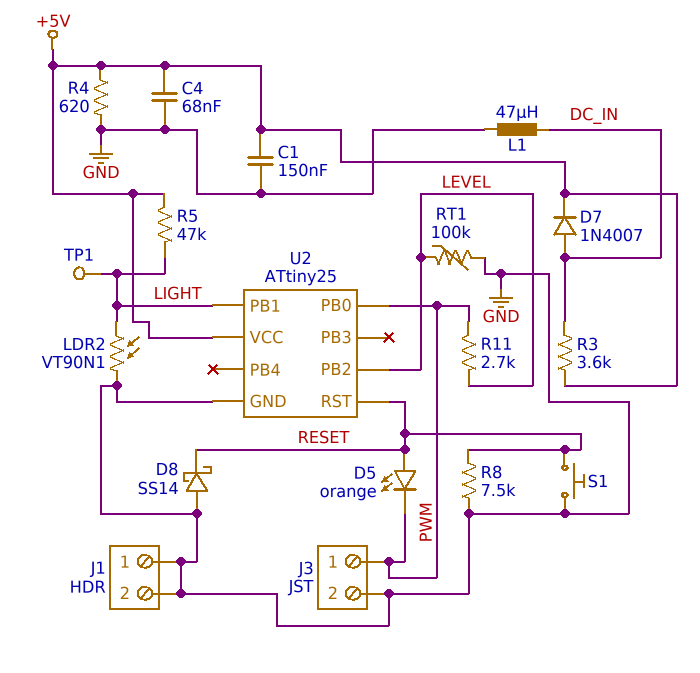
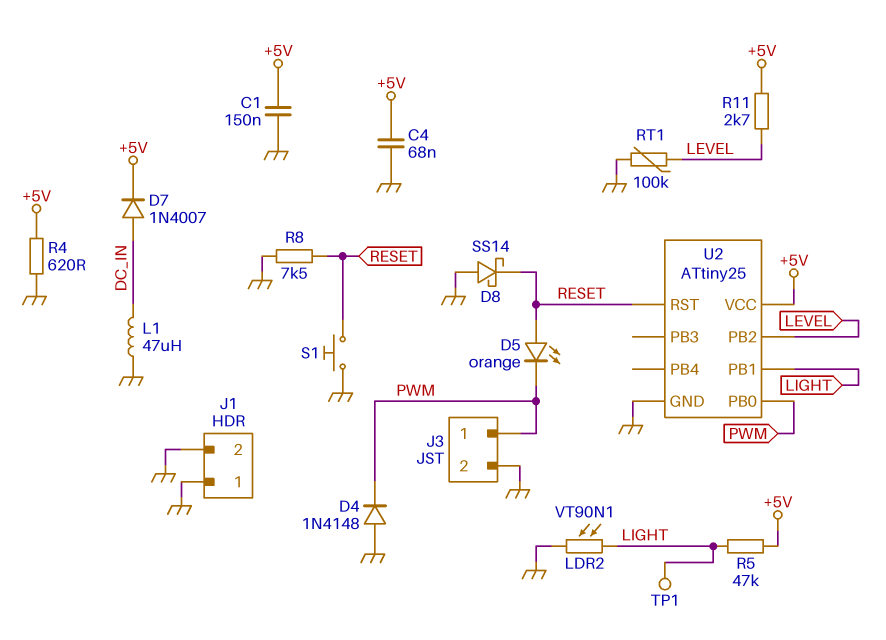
D4: none -> diode 1N4148 (A GND, K PWM)
R3: 3.6k (+5V, DC_IN) -> none
R11: 2.7k (LEVEL, PWM) -> 2.7k (+5V, LEVEL)

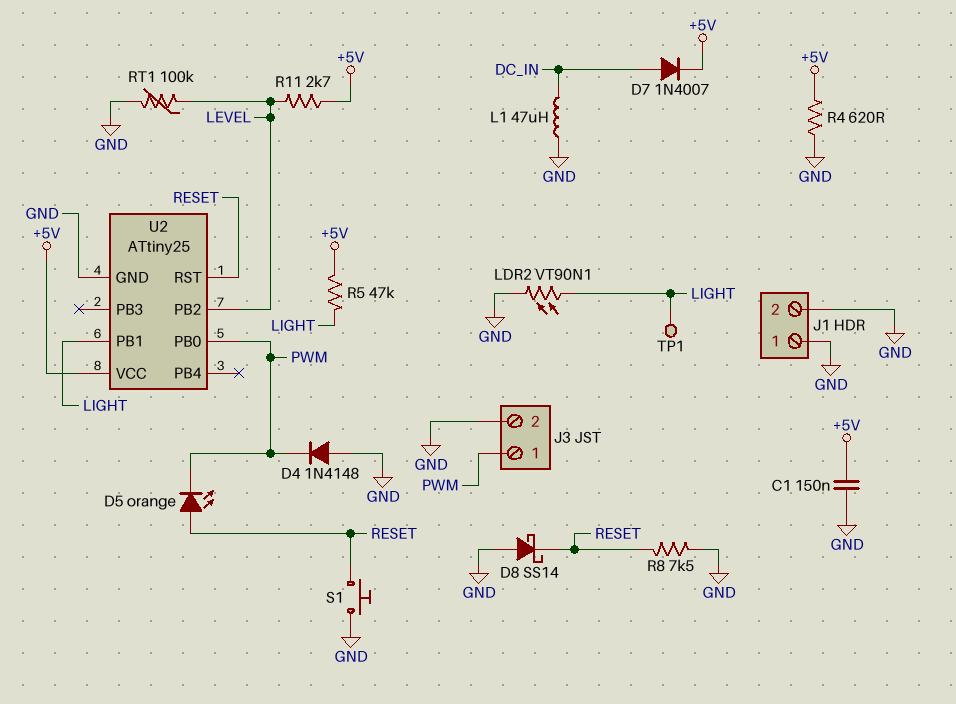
C4: 68nF (+5V, GND) -> none

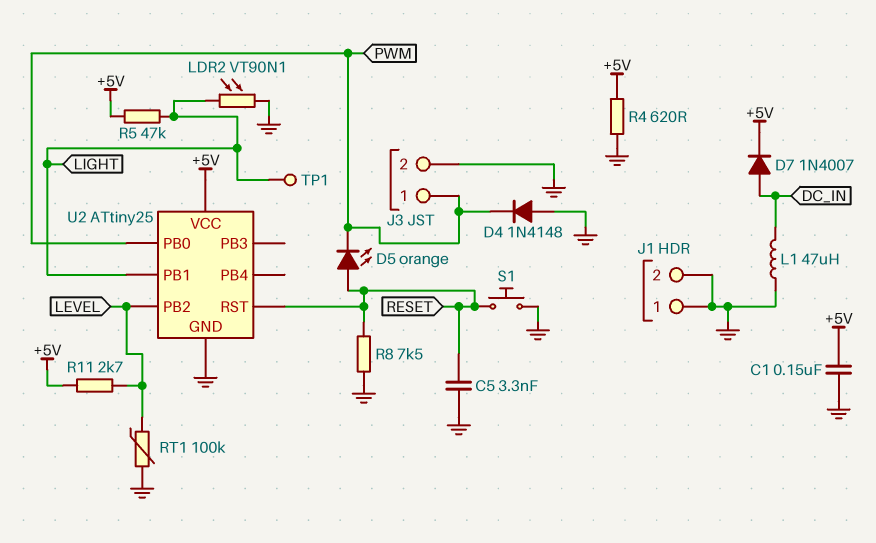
C5: none -> 3.3nF (GND, RESET)
D8: schottky SS14 (A GND, K RESET) -> none

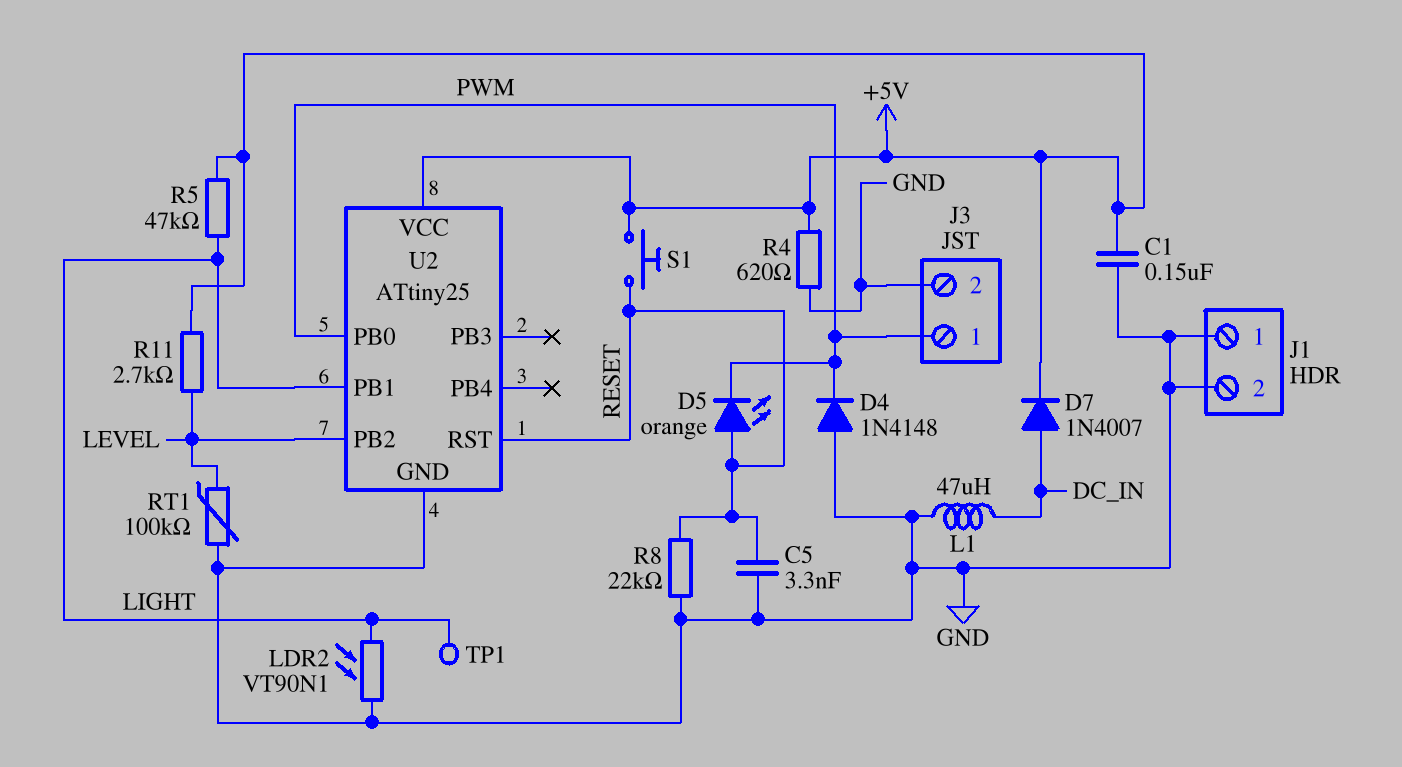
R8: 7.5k (GND, RESET) -> 22k (GND, RESET)
S1: button (GND, RESET) -> button (+5V, RESET)

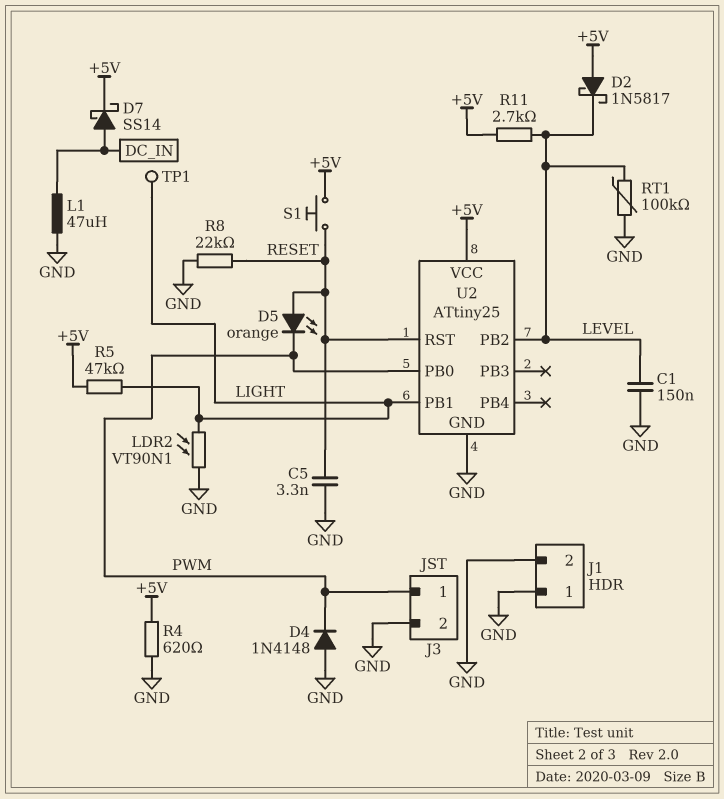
C1: 150nF (+5V, GND) -> 150nF (GND, LEVEL)
D2: none -> schottky 1N5817 (A +5V, K LEVEL)
D7: diode 1N4007 (A DC_IN, K +5V) -> schottky SS14 (A DC_IN, K +5V)

